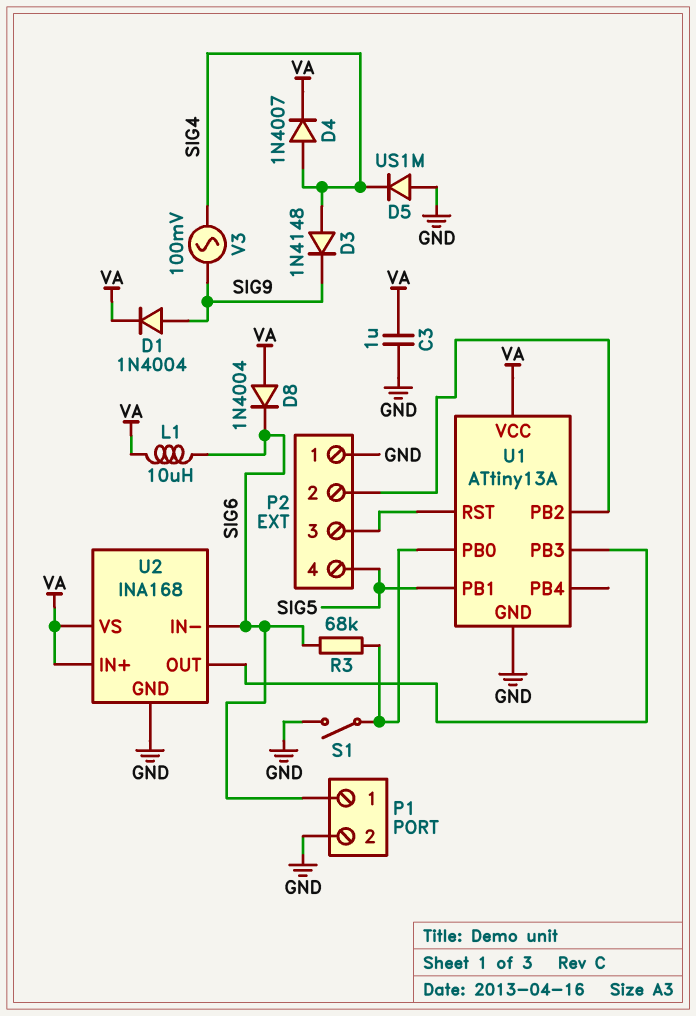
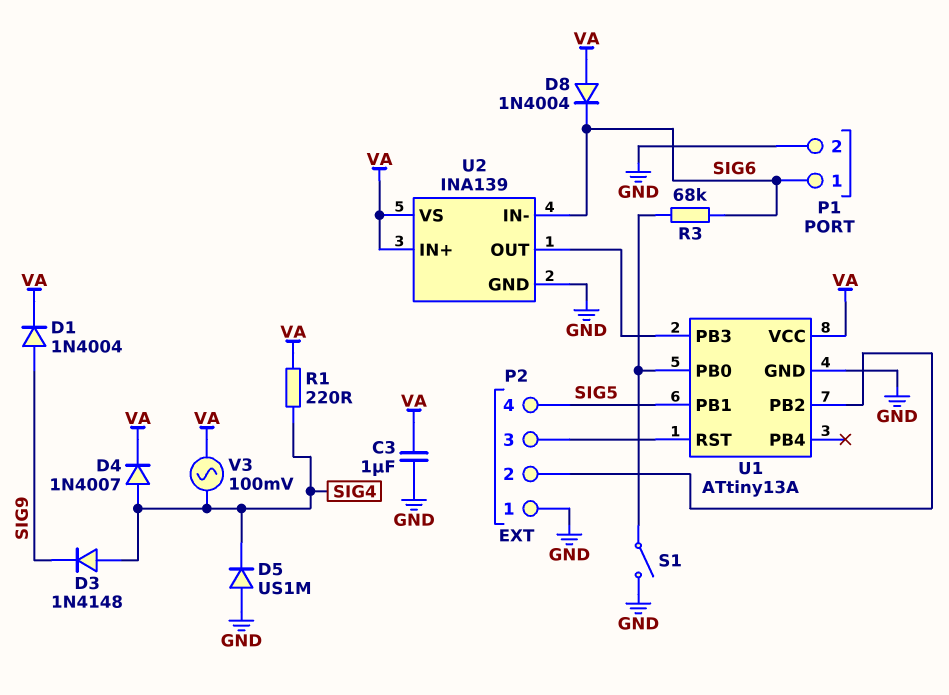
L1: 10uH (SIG6, VA) -> none
R1: none -> 220 (SIG4, VA)
U2: INA168 -> INA139
V3: AC 100mV (SIG4, SIG9) -> AC 100mV (SIG4, VA)

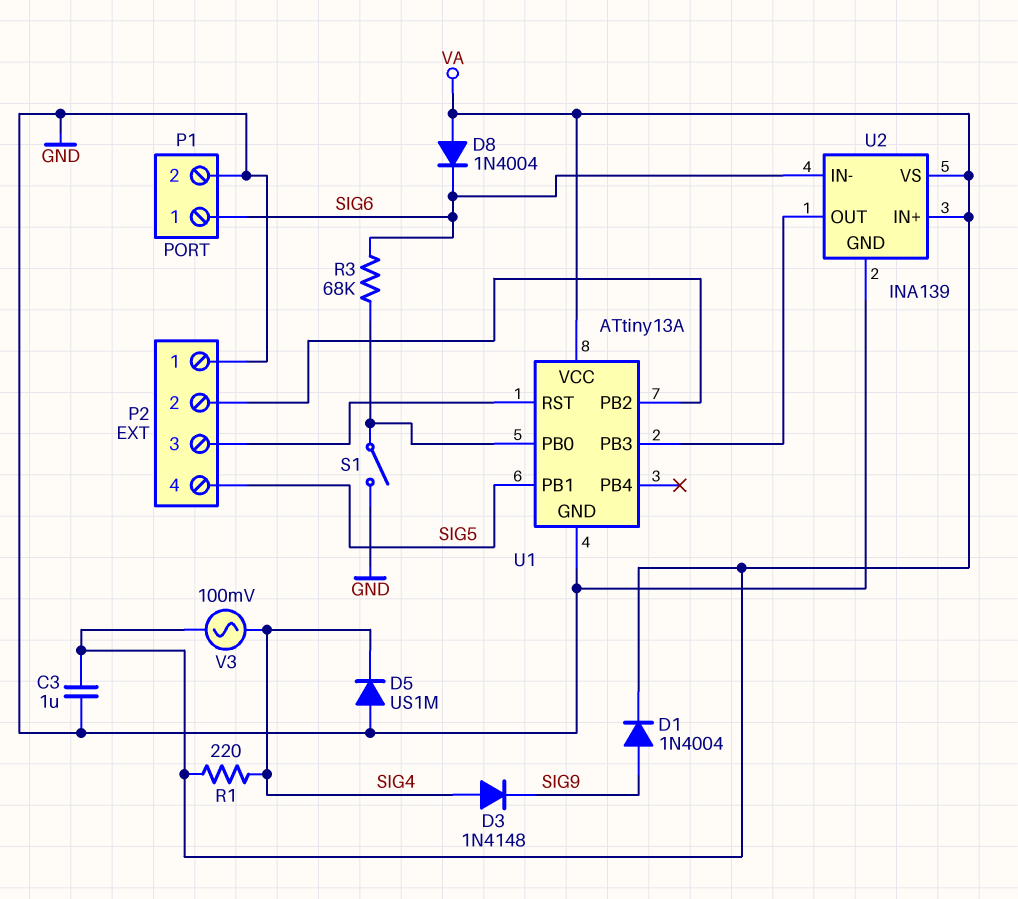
D4: diode 1N4007 (A SIG4, K VA) -> none

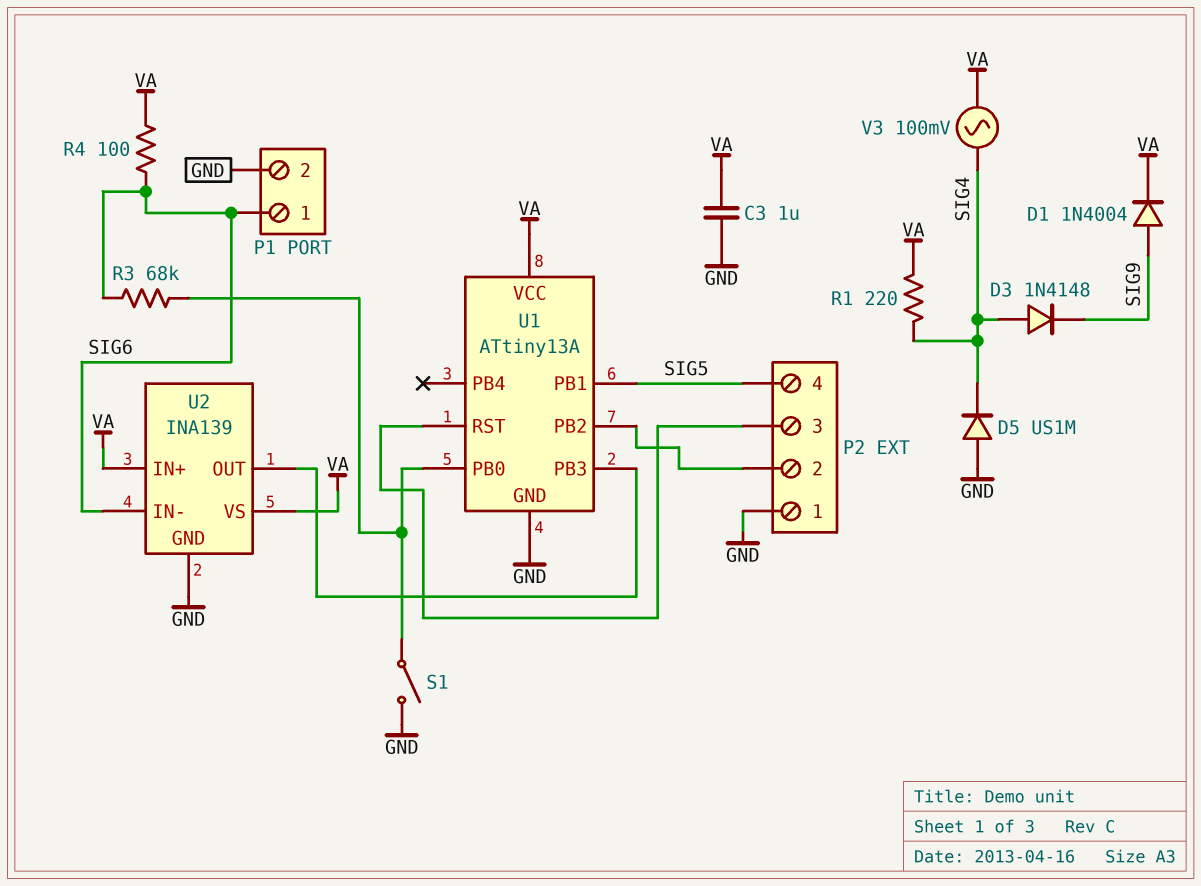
D8: diode 1N4004 (A VA, K SIG6) -> none
R4: none -> 100 (SIG6, VA)

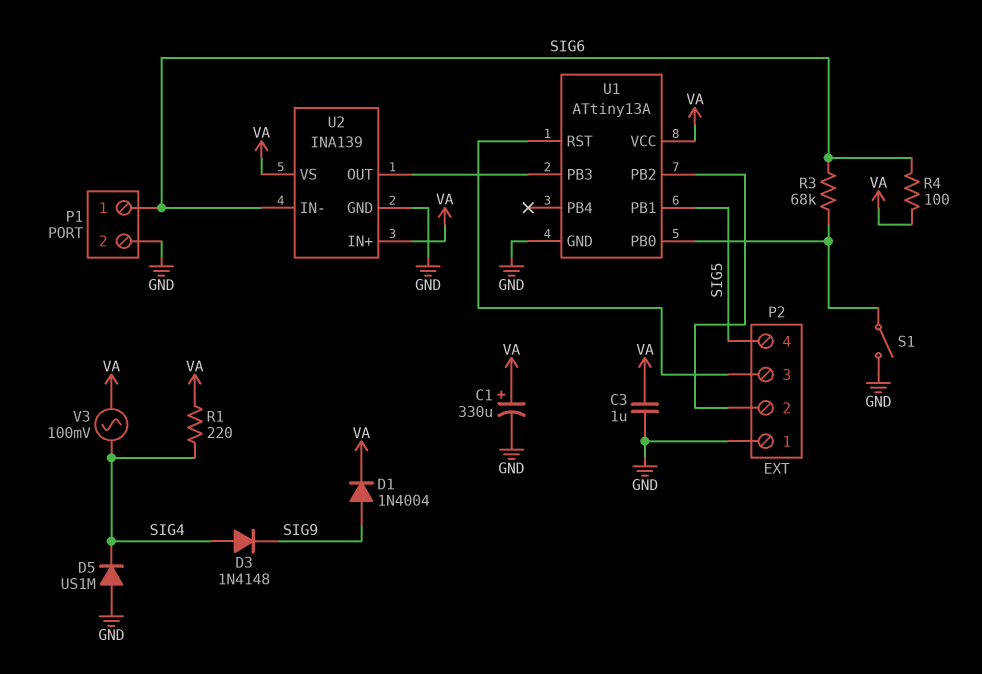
C1: none -> 330uF (plus VA, minus GND)

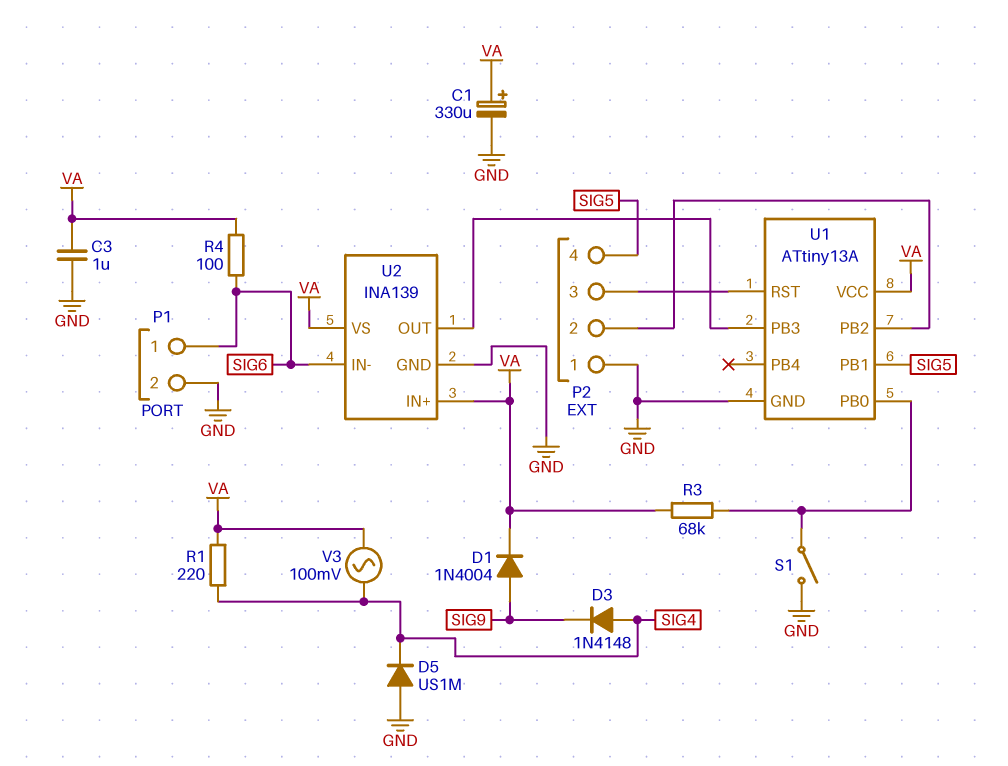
R3: 68k (SIG6, U1/PB0) -> 68k (U1/PB0, VA)

